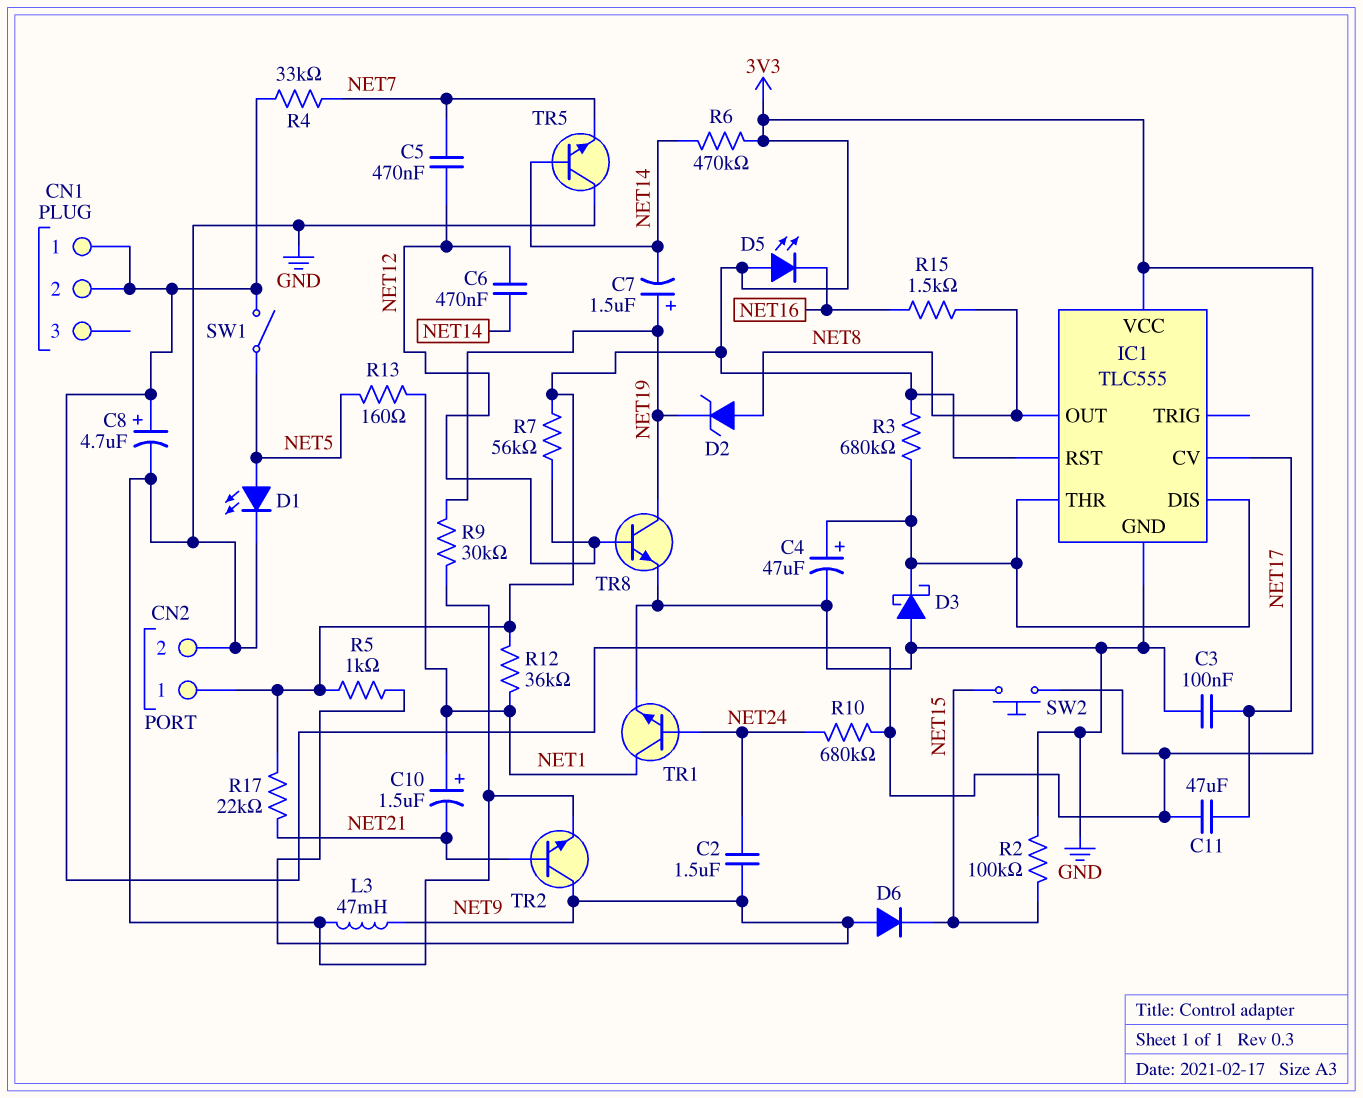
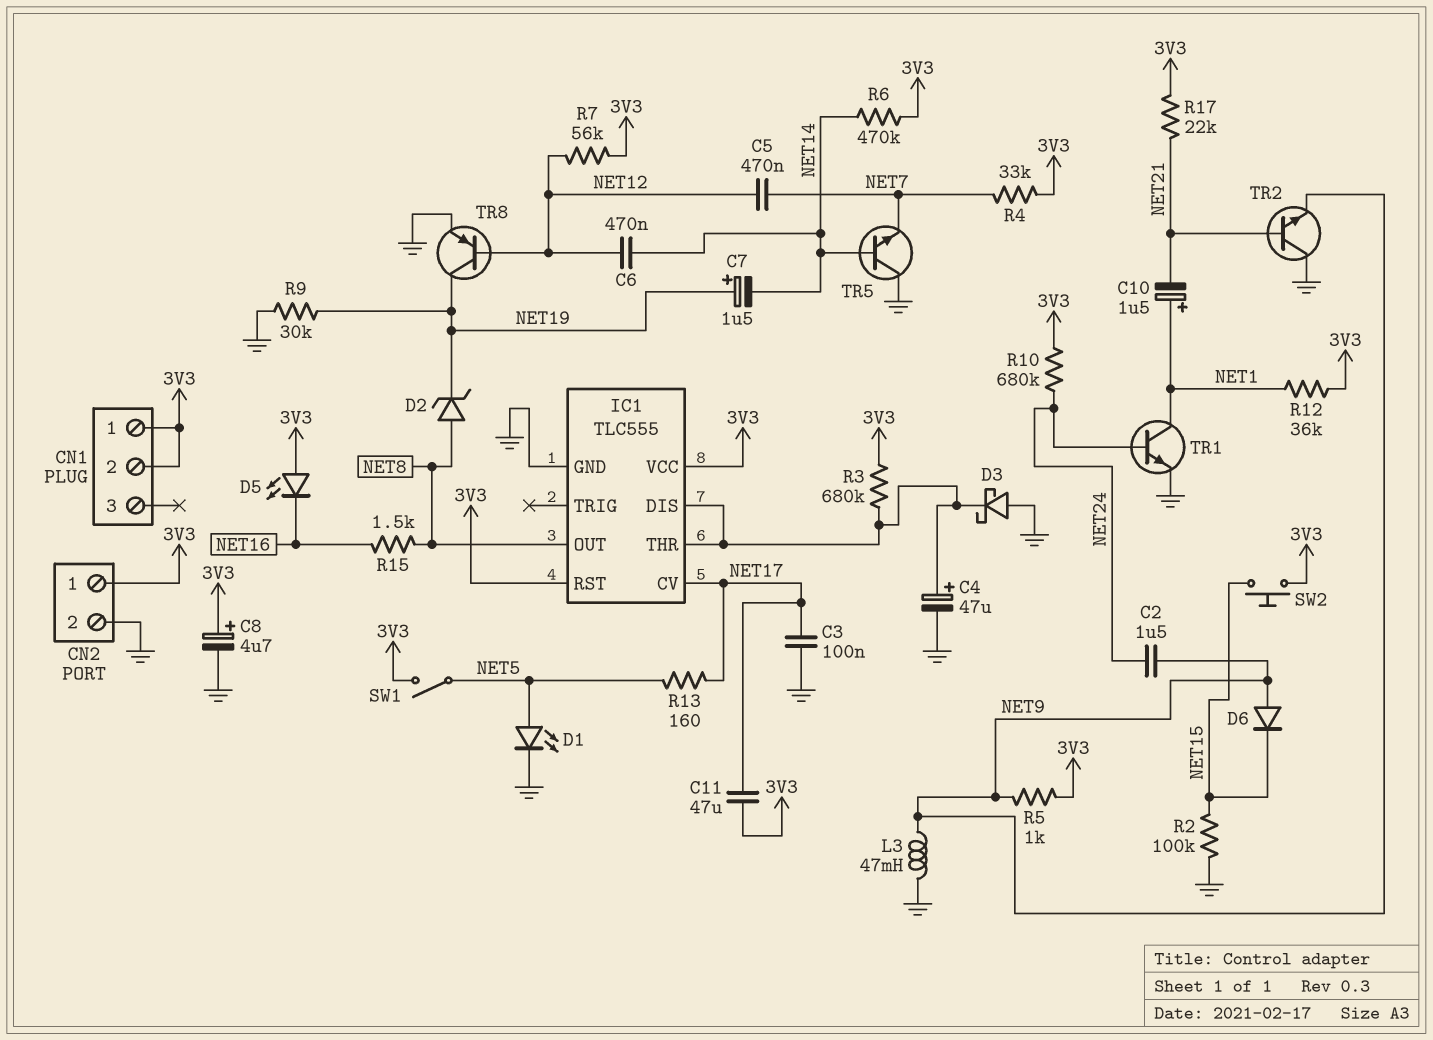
R13: 160 (NET1, NET5) -> 160 (NET5, NET17)
TR2: NPN (B NET21, C NET9, E GND) -> NPN (B NET21, C GND, E NET9)
TR8: NPN (B NET12, C NET19, E GND) -> PNP (B NET12, C NET19, E GND)

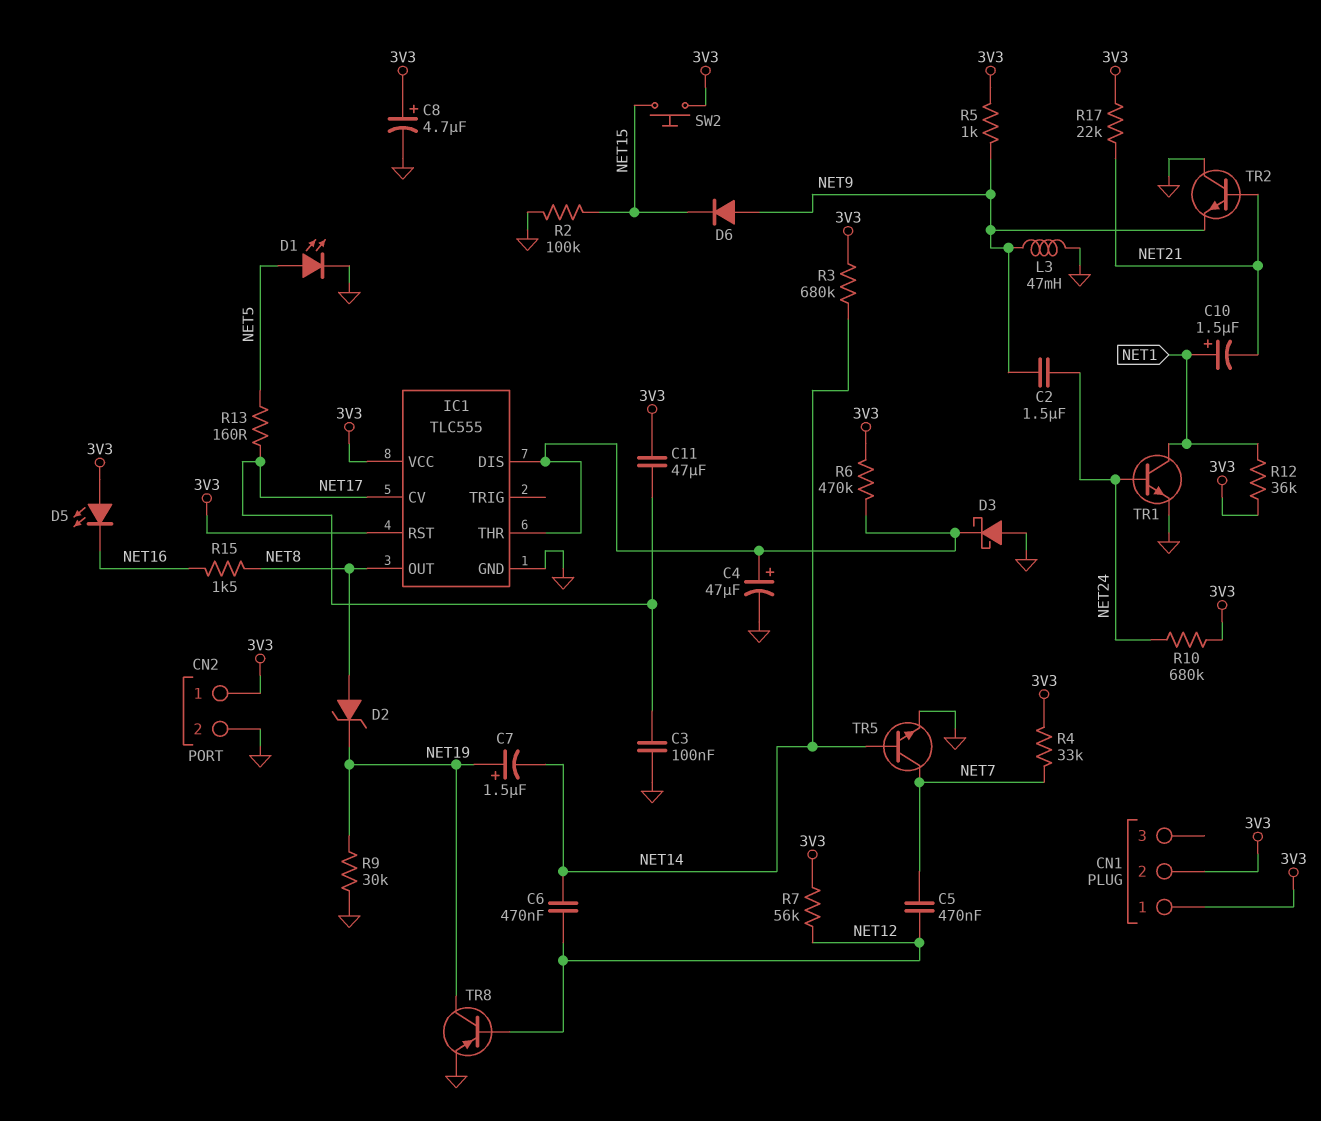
R3: 680k (3V3, IC1/DIS) -> 680k (3V3, NET14)
R6: 470k (3V3, NET14) -> 470k (3V3, IC1/DIS)
SW1: switch (3V3, NET5) -> none
TR5: NPN (B NET14, C GND, E NET7) -> NPN (B NET14, C NET7, E GND)

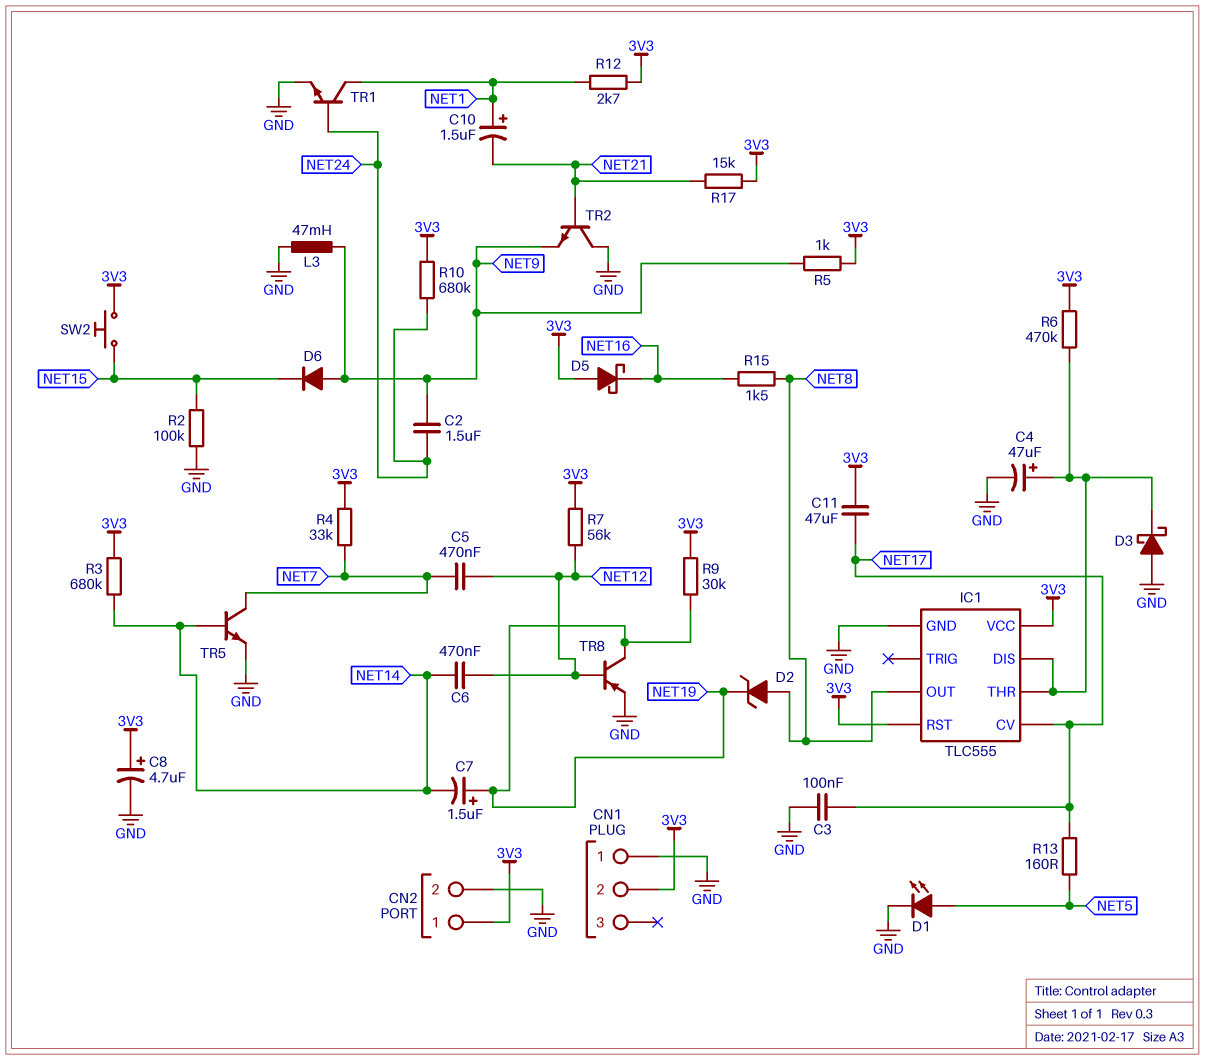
CN1 pin 1: 3V3 -> GND
D5: LED (A 3V3, K NET16) -> schottky (A 3V3, K NET16)
R9: 30k (GND, NET19) -> 30k (3V3, NET19)
R12: 36k (3V3, NET1) -> 2.7k (3V3, NET1)
R17: 22k (3V3, NET21) -> 15k (3V3, NET21)

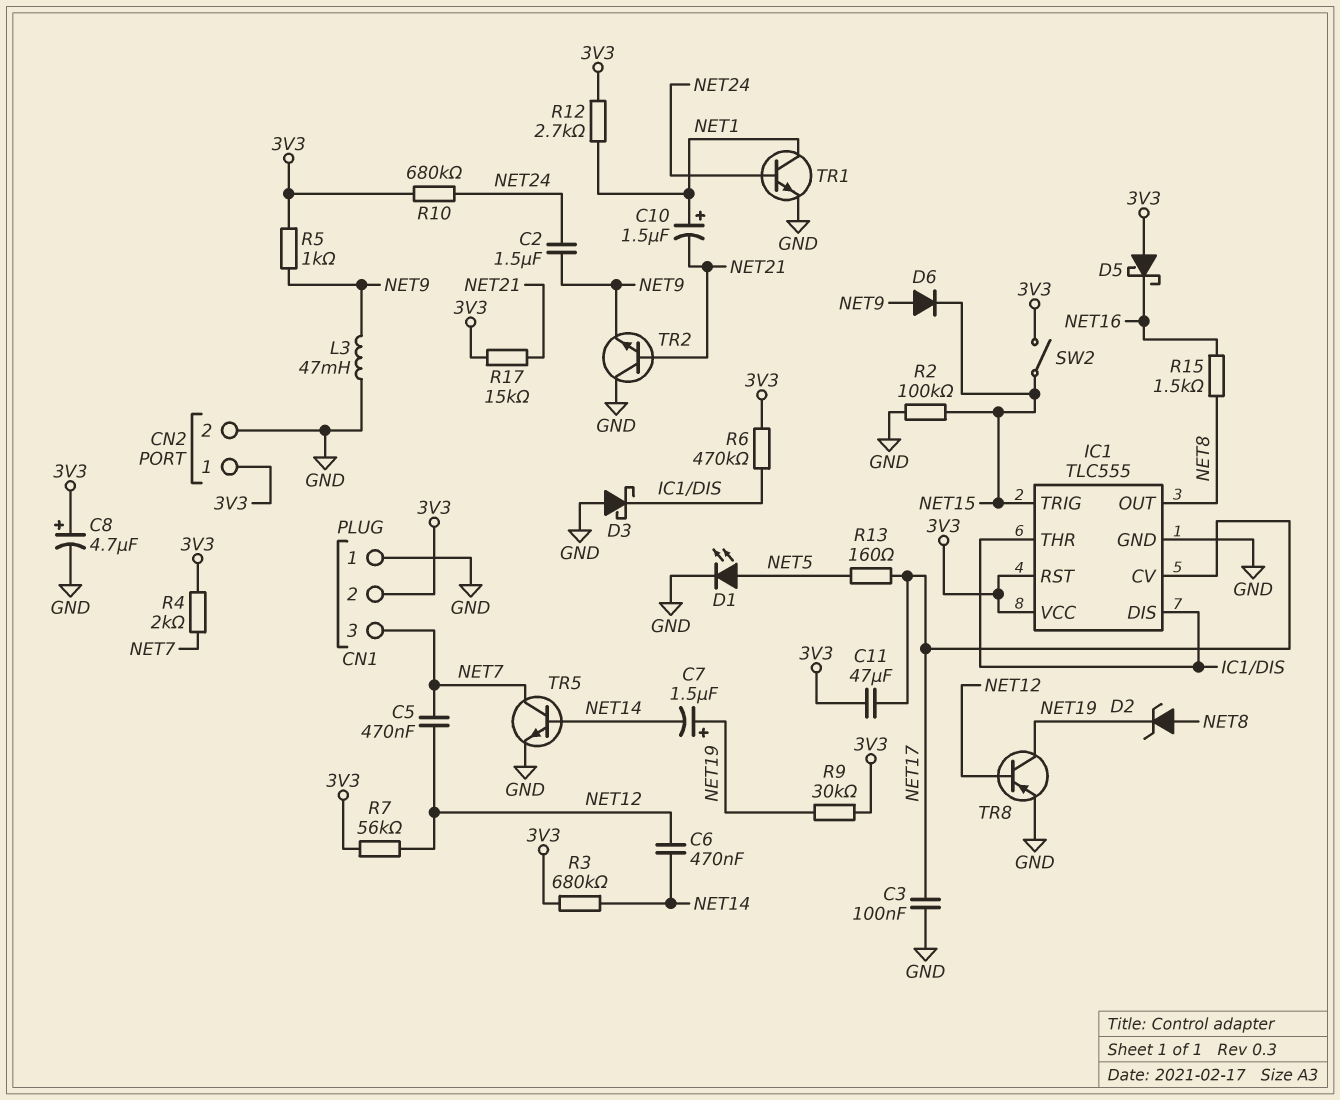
C4: 47uF (plus IC1/DIS, minus GND) -> none
CN1 pin 3: none -> NET7
IC1 pin TRIG: none -> NET15
R4: 33k (3V3, NET7) -> 2k (3V3, NET7)
SW2: button (3V3, NET15) -> switch (3V3, NET15)

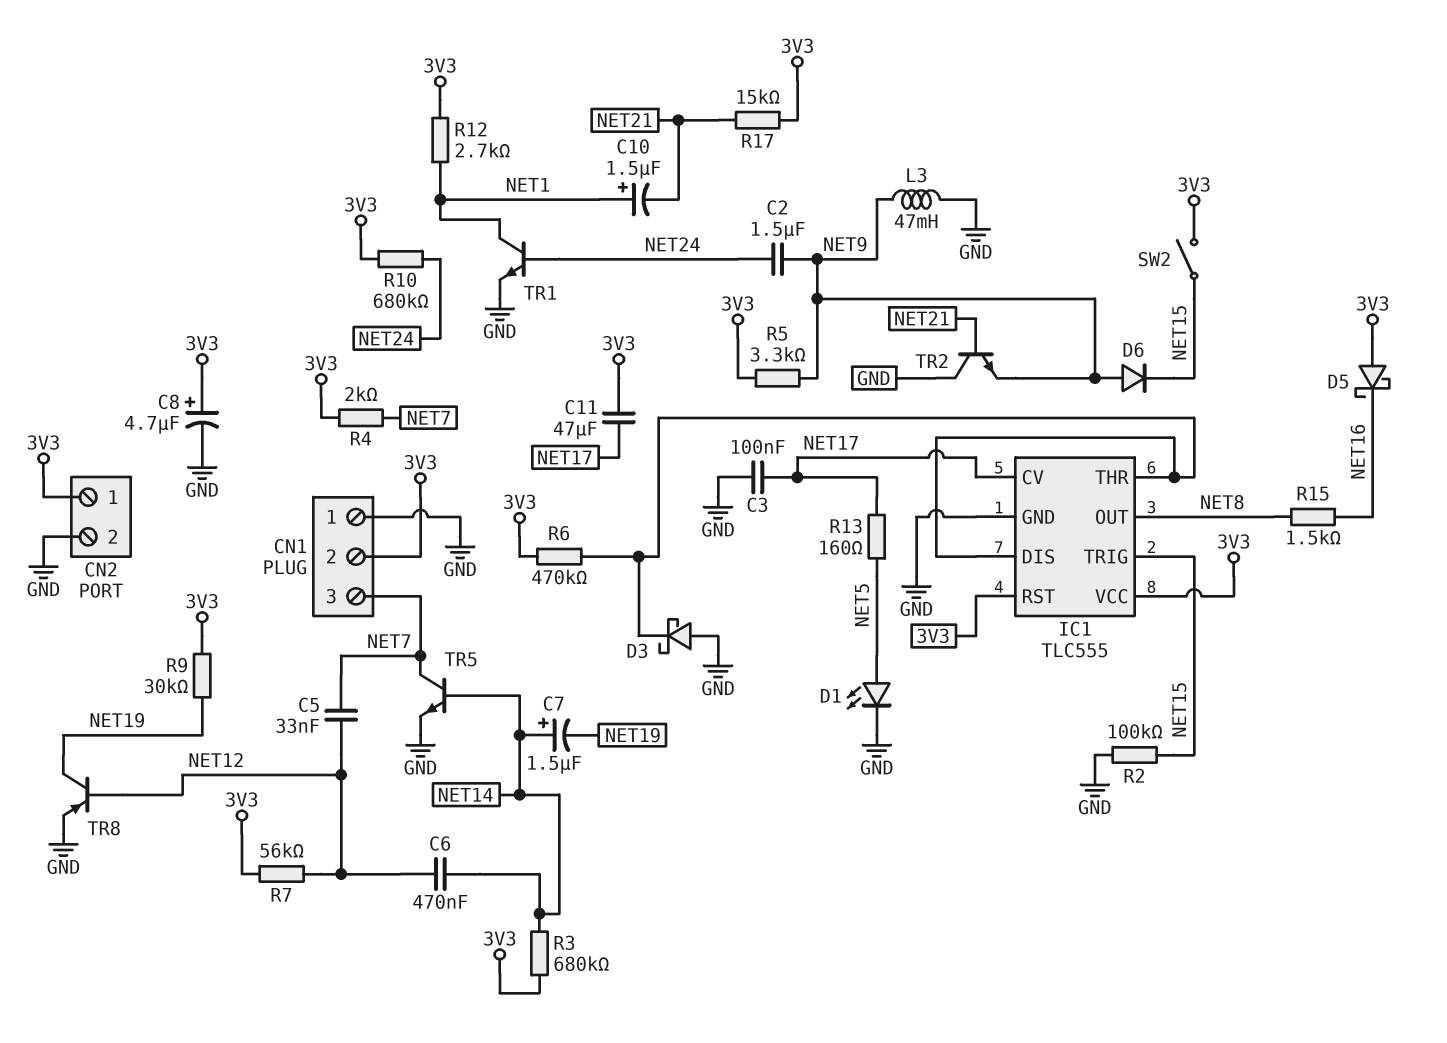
C5: 470nF (NET7, NET12) -> 33nF (NET7, NET12)
C7: 1.5uF (plus NET19, minus NET14) -> 1.5uF (plus NET14, minus NET19)
D2: zener (A NET8, K NET19) -> none
R5: 1k (3V3, NET9) -> 3.3k (3V3, NET9)

